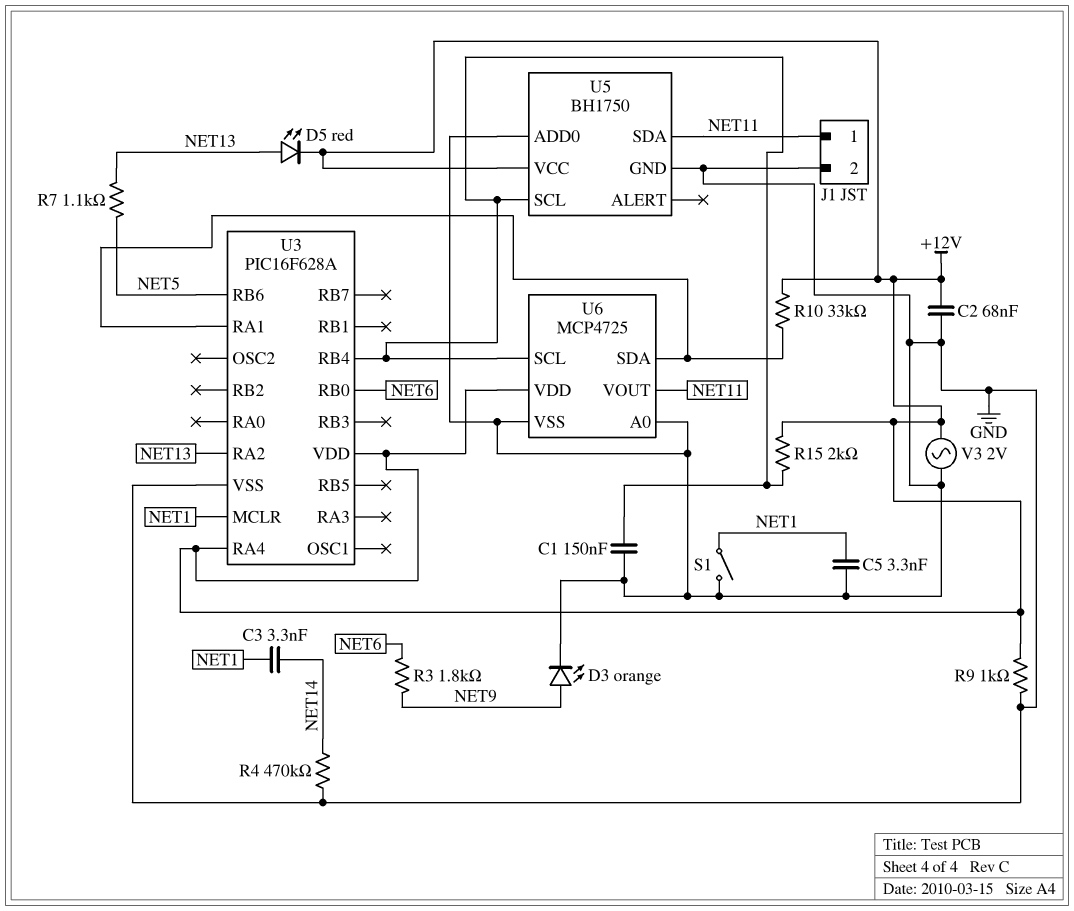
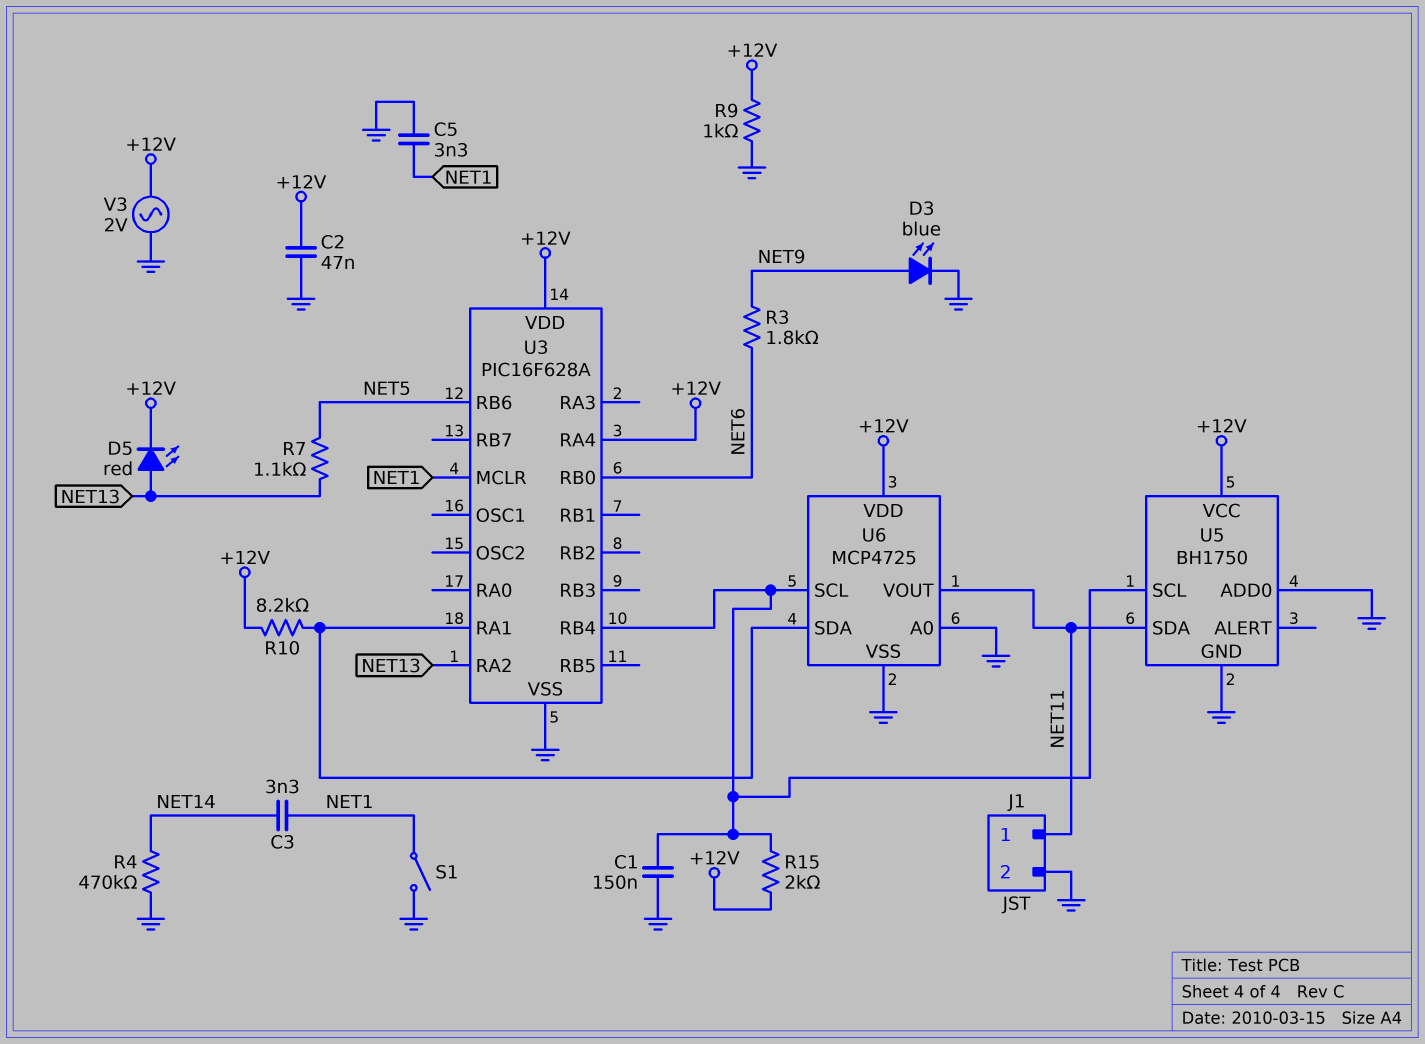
C2: 68nF (+12V, GND) -> 47nF (+12V, GND)
D3: LED orange (A NET9, K GND) -> LED blue (A NET9, K GND)
R10: 33k (+12V, U3/RA1) -> 8.2k (+12V, U3/RA1)

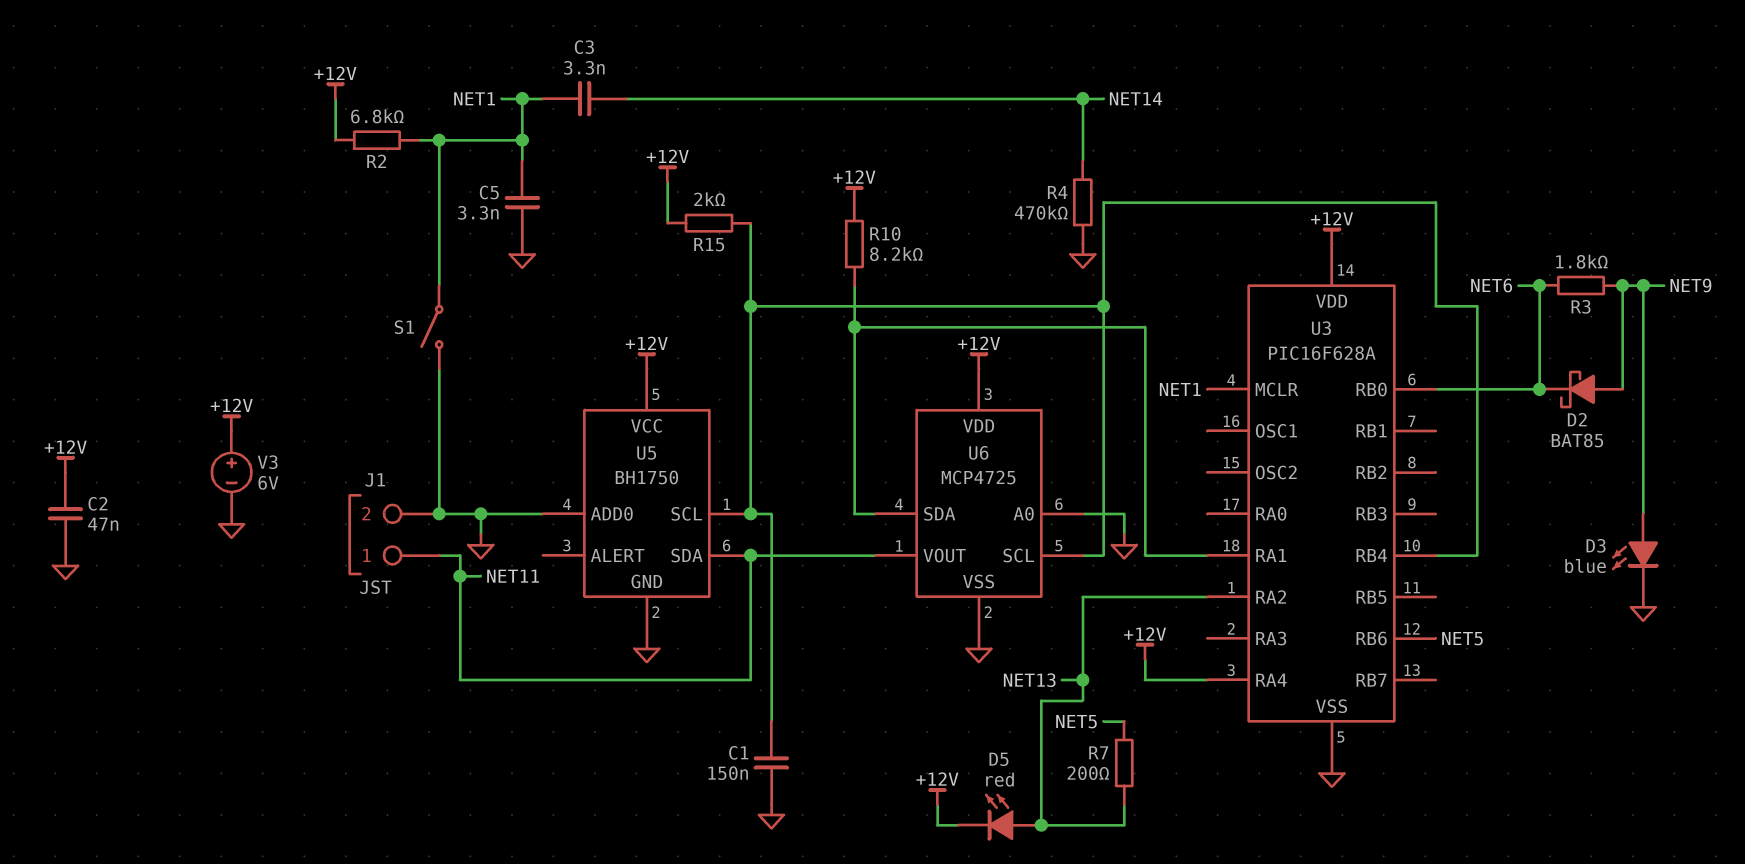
D2: none -> schottky BAT85 (A NET9, K NET6)
R2: none -> 6.8k (+12V, NET1)
R7: 1.1k (NET5, NET13) -> 200 (NET5, NET13)
R9: 1k (+12V, GND) -> none
V3: AC 2V (+12V, GND) -> 6V (plus +12V, minus GND)

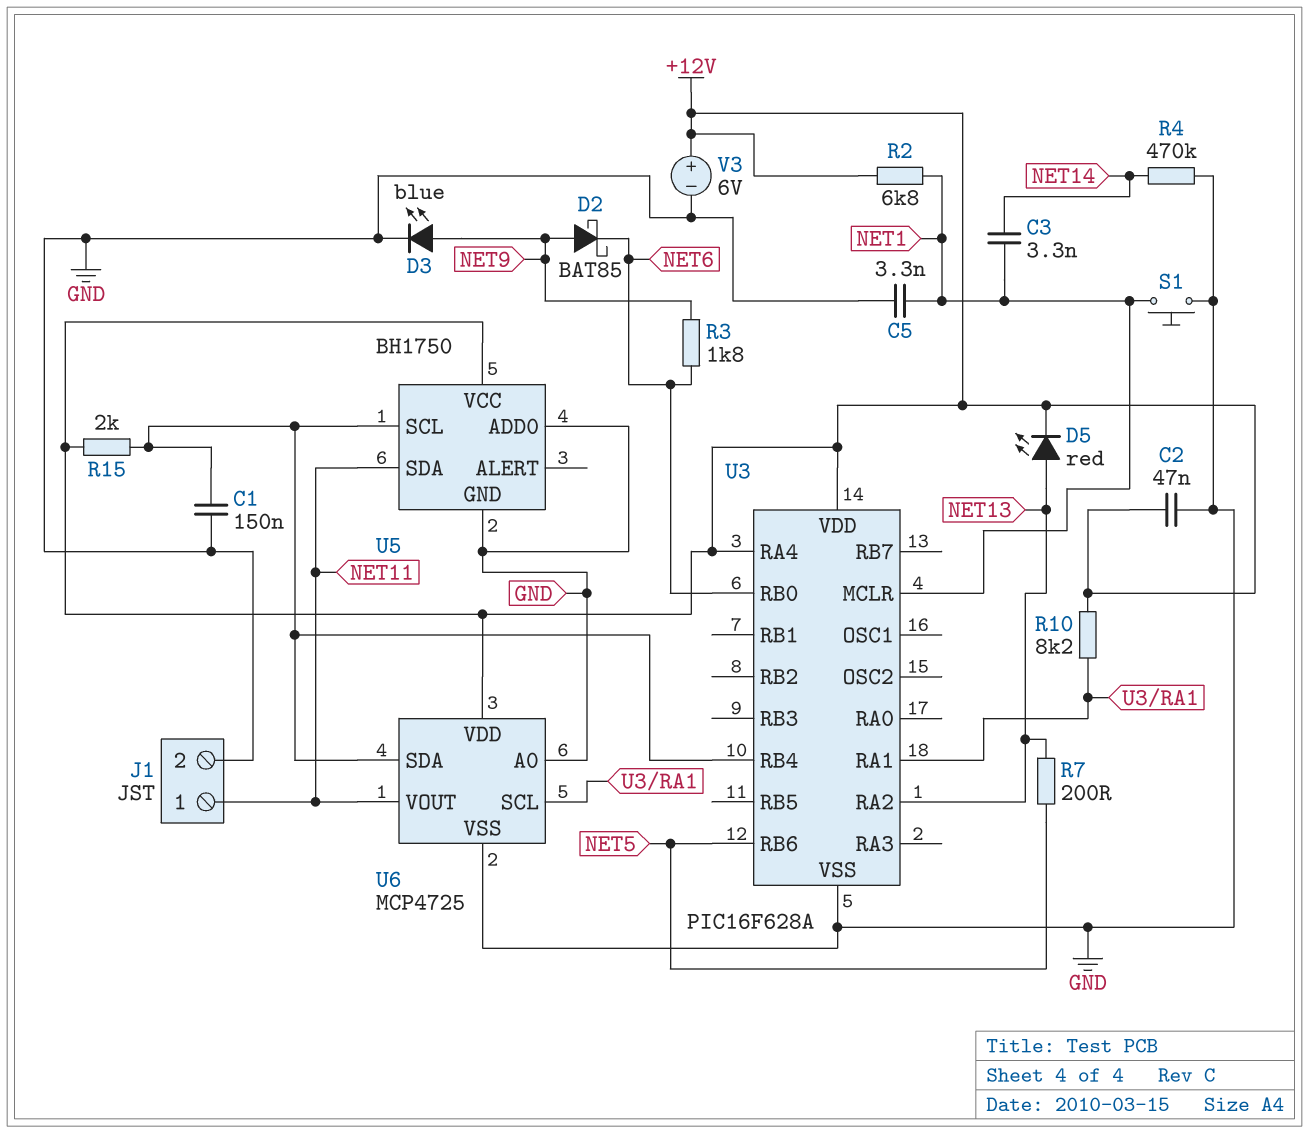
S1: switch (GND, NET1) -> button (GND, NET1)
U6 pin SCL: U3/RB4 -> U3/RA1
U6 pin SDA: U3/RA1 -> U3/RB4

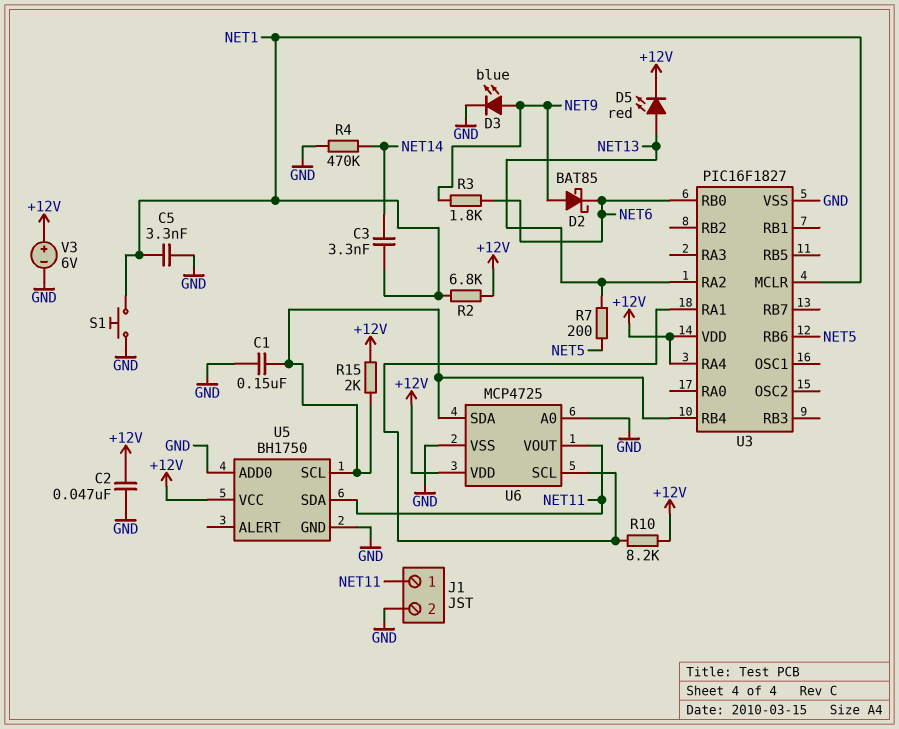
U3: PIC16F628A -> PIC16F1827

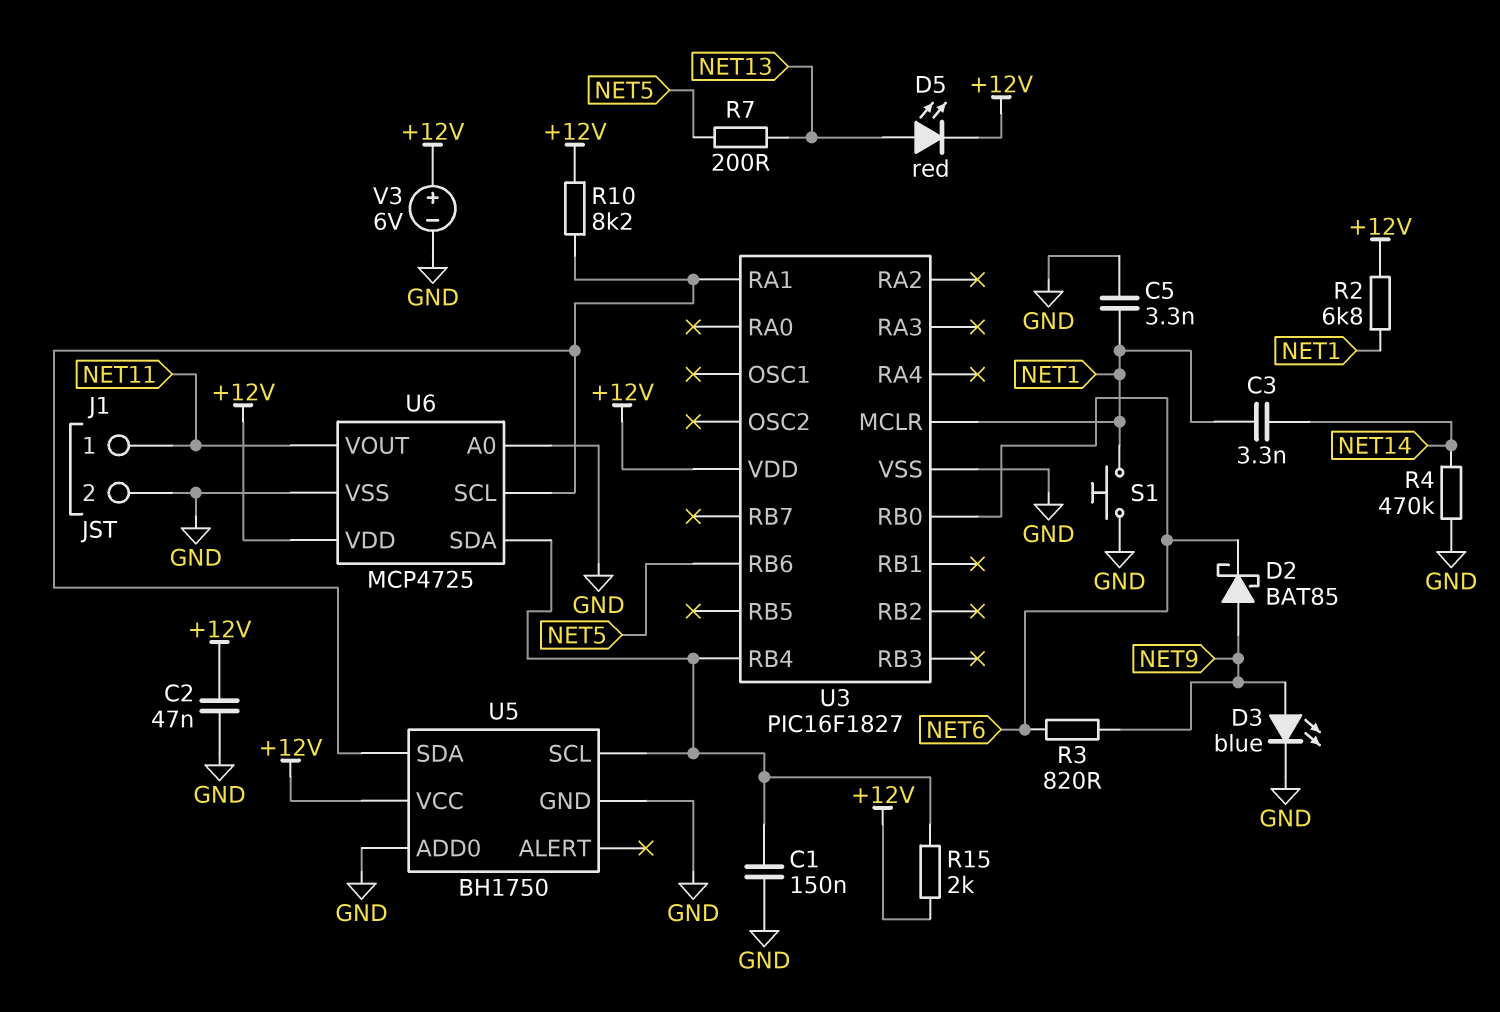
R3: 1.8k (NET6, NET9) -> 820 (NET6, NET9)
U3 pin RA2: NET13 -> none
U3 pin RA4: +12V -> none
U5 pin SDA: NET11 -> U3/RA1

